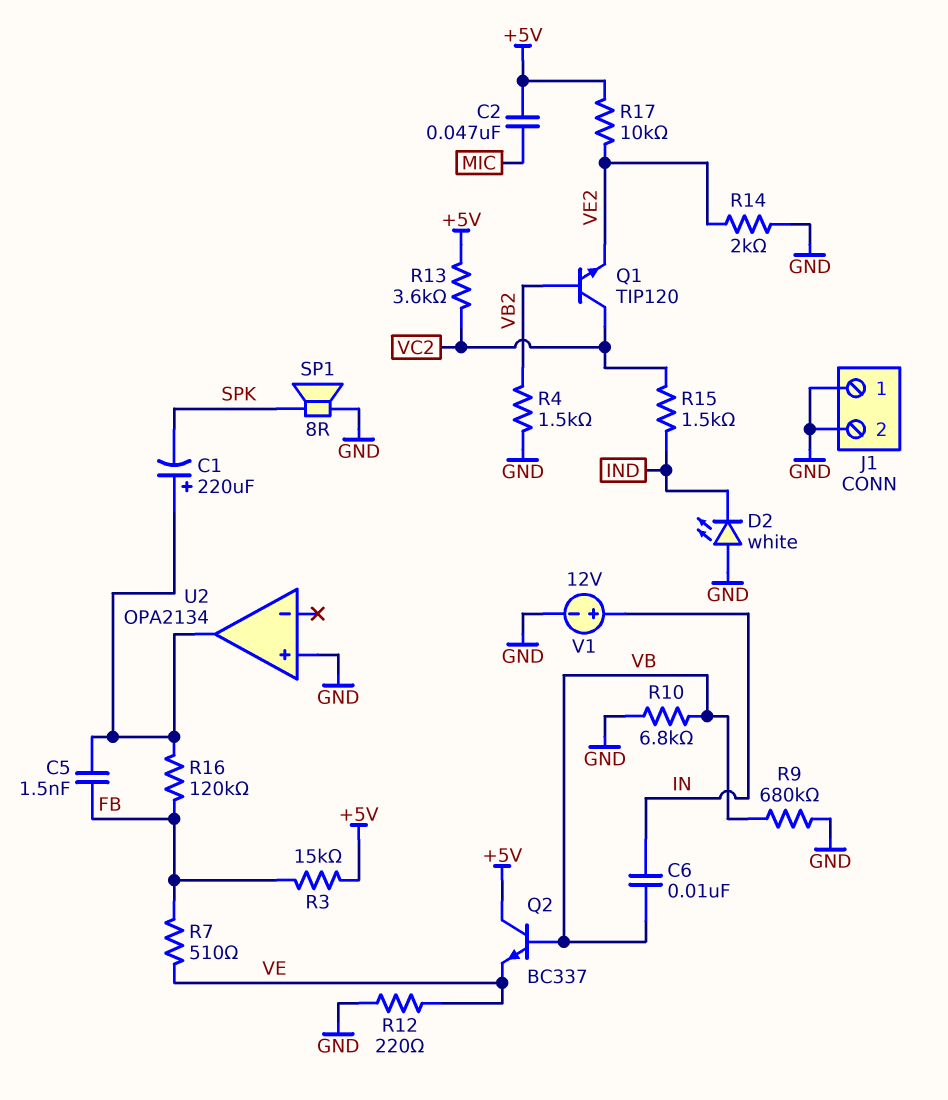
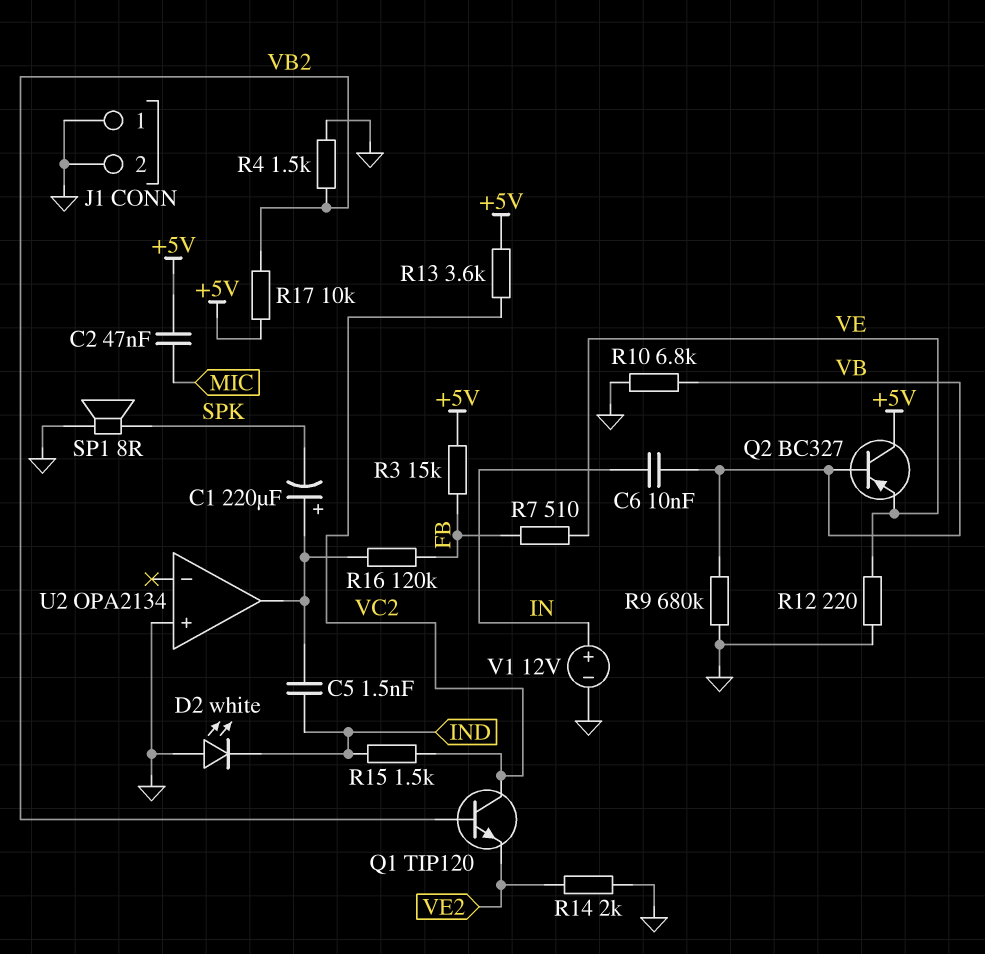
C5: 1.5nF (FB, U2/out) -> 1.5nF (IND, U2/out)
Q2: NPN BC337 (B VB, C +5V, E VE) -> PNP BC327 (B VB, C +5V, E VE)
R17: 10k (+5V, VE2) -> 10k (+5V, VB2)

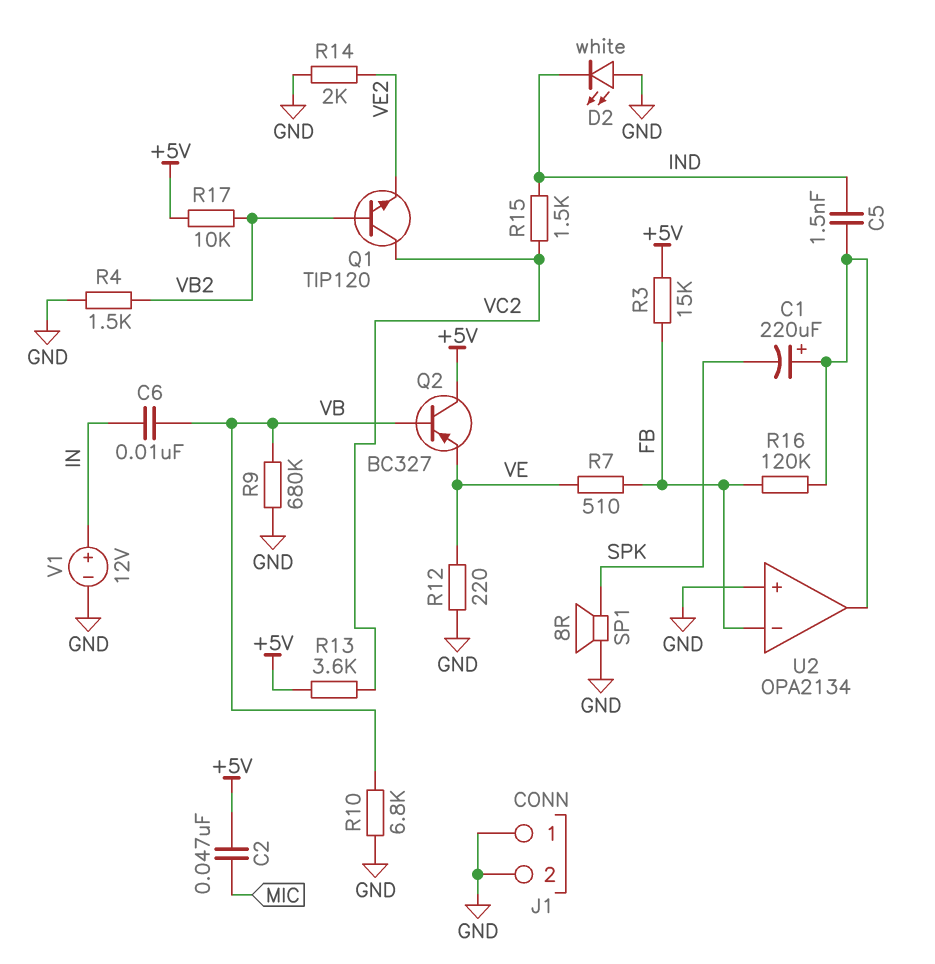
U2 pin in-: none -> FB

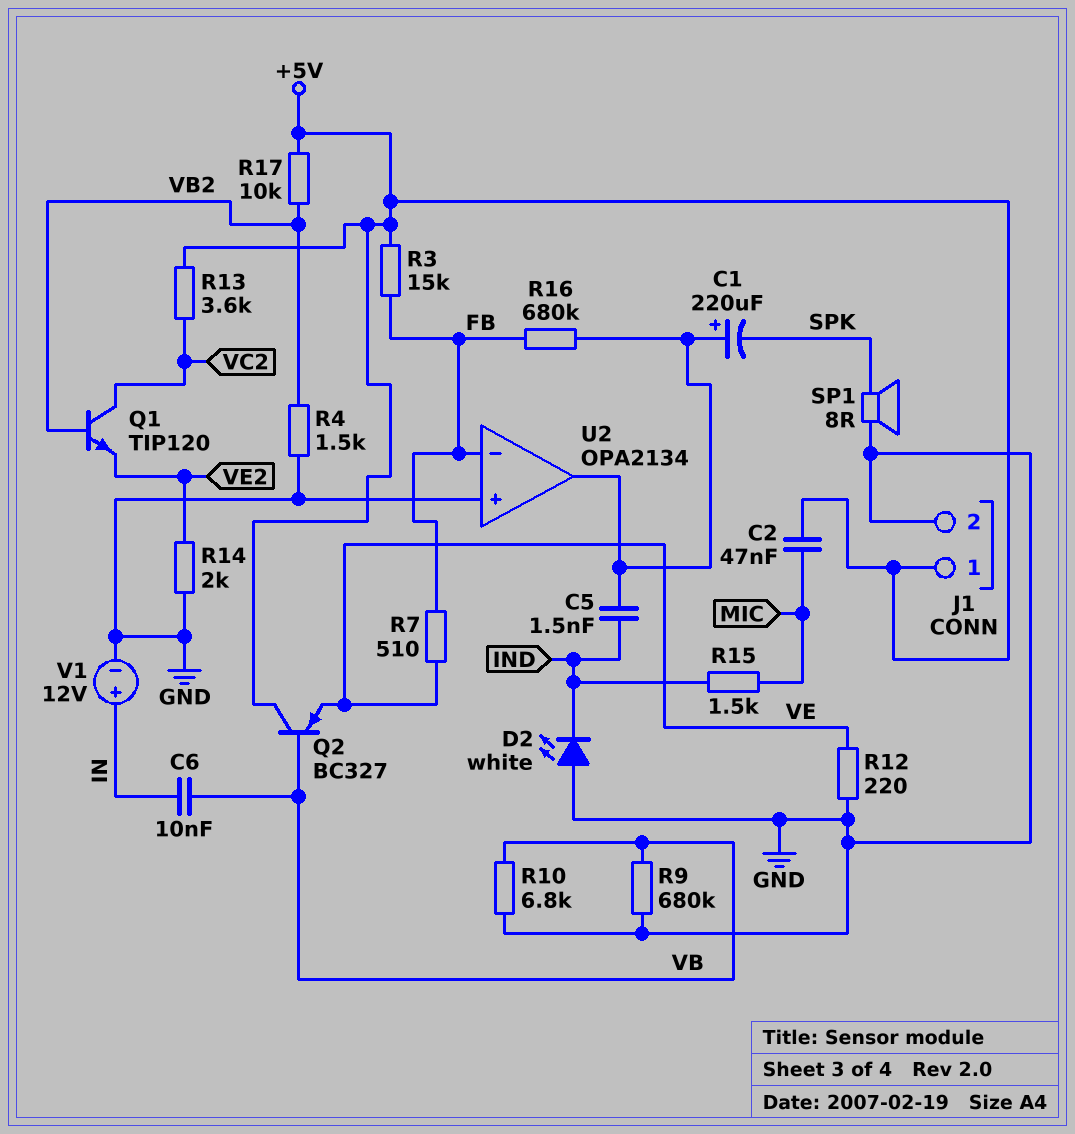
J1 pin 1: GND -> +5V
R15: 1.5k (IND, VC2) -> 1.5k (IND, MIC)
R16: 120k (FB, U2/out) -> 680k (FB, U2/out)

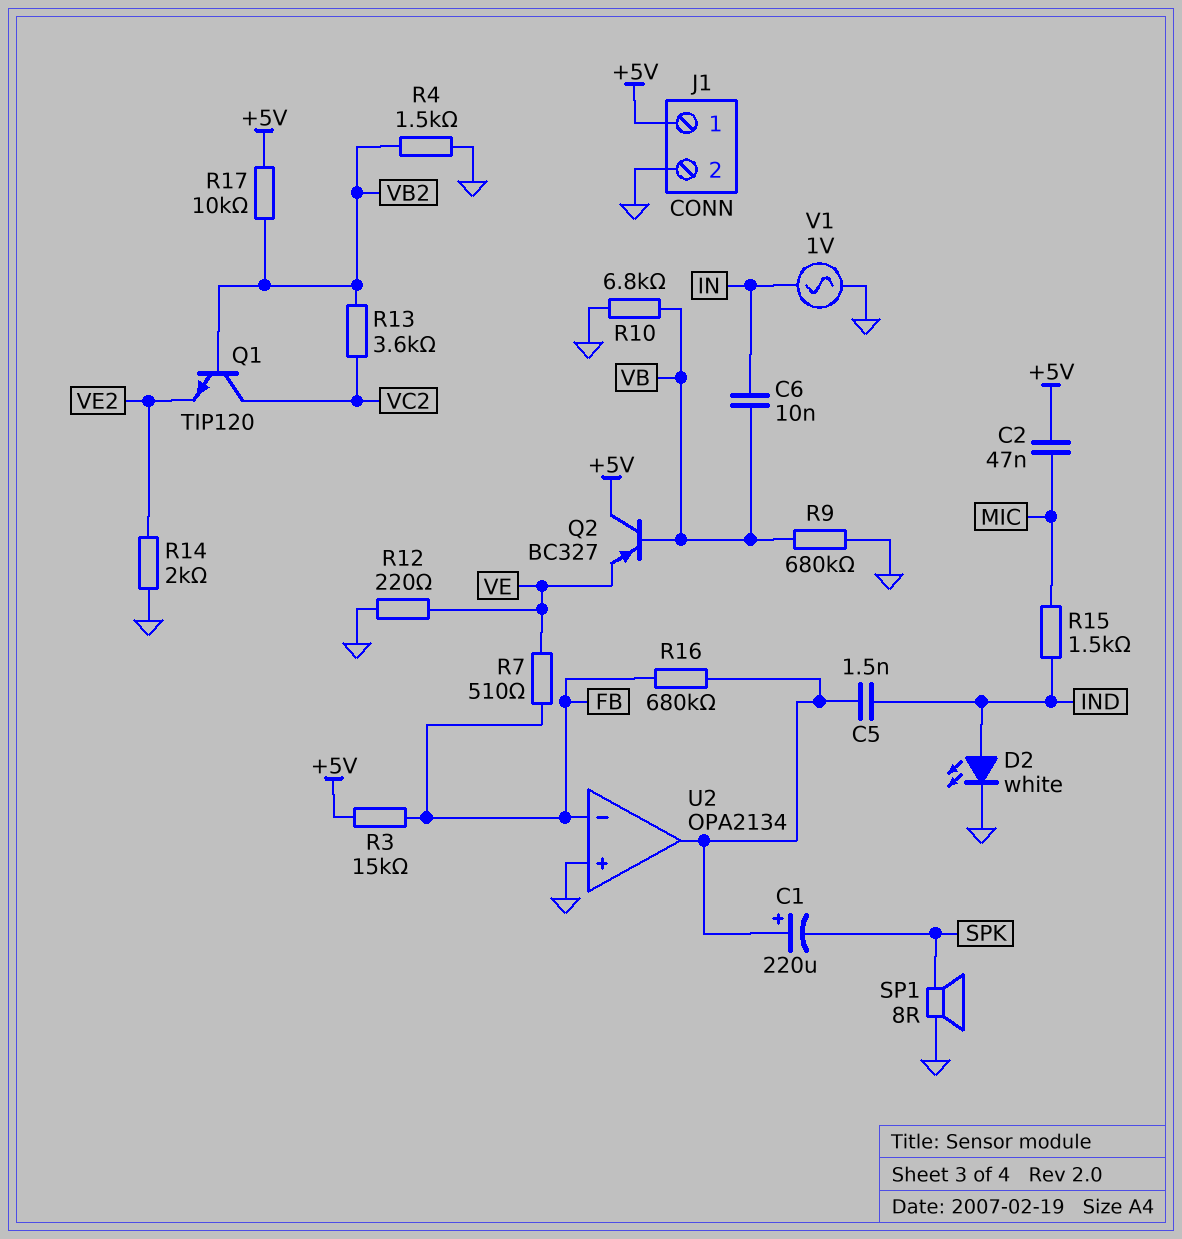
D2: LED white (A GND, K IND) -> LED white (A IND, K GND)
R13: 3.6k (+5V, VC2) -> 3.6k (VB2, VC2)
V1: 12V (plus IN, minus GND) -> AC 1V (GND, IN)

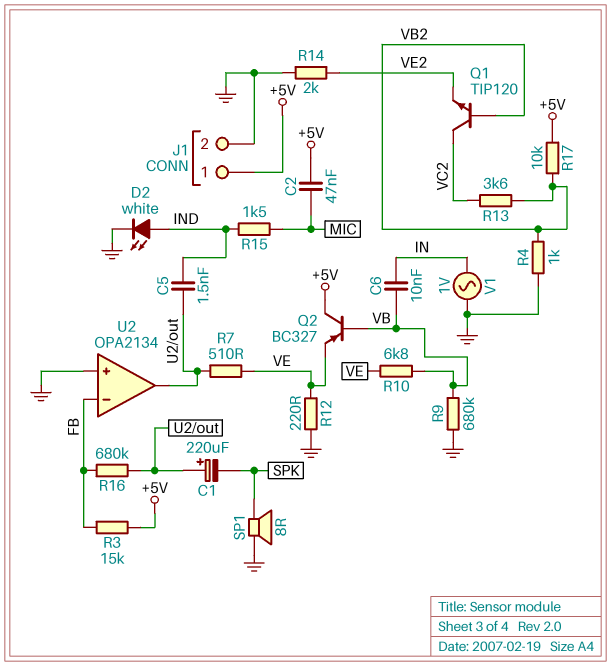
R4: 1.5k (GND, VB2) -> 1k (GND, VB2)
R7: 510 (FB, VE) -> 510 (U2/out, VE)
R10: 6.8k (GND, VB) -> 6.8k (VB, VE)

